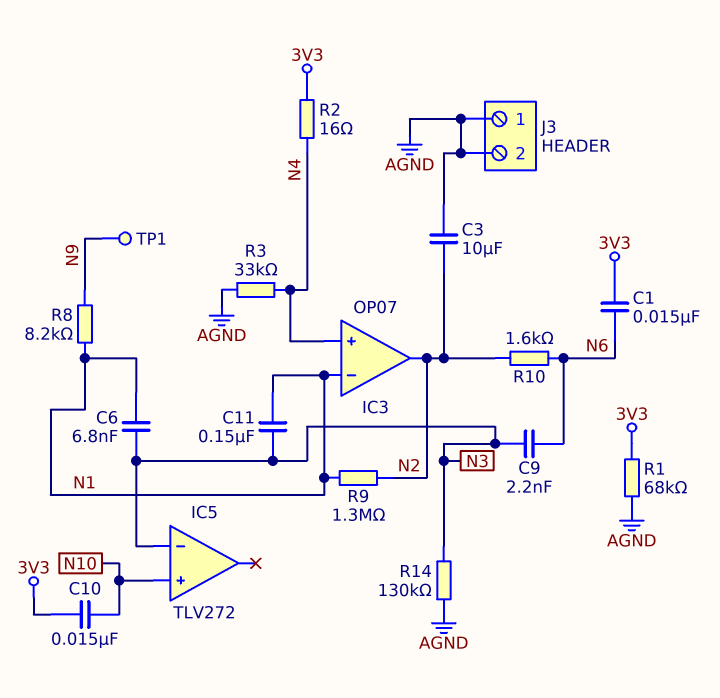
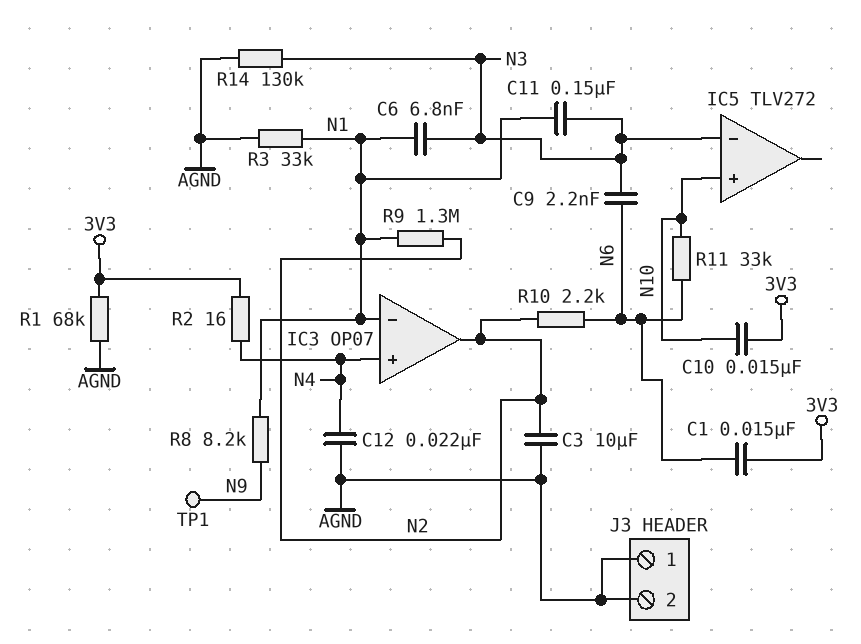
C12: none -> 22nF (AGND, N4)
R3: 33k (AGND, N4) -> 33k (AGND, N1)
R10: 1.6k (N2, N6) -> 2.2k (N2, N6)
R11: none -> 33k (N6, N10)

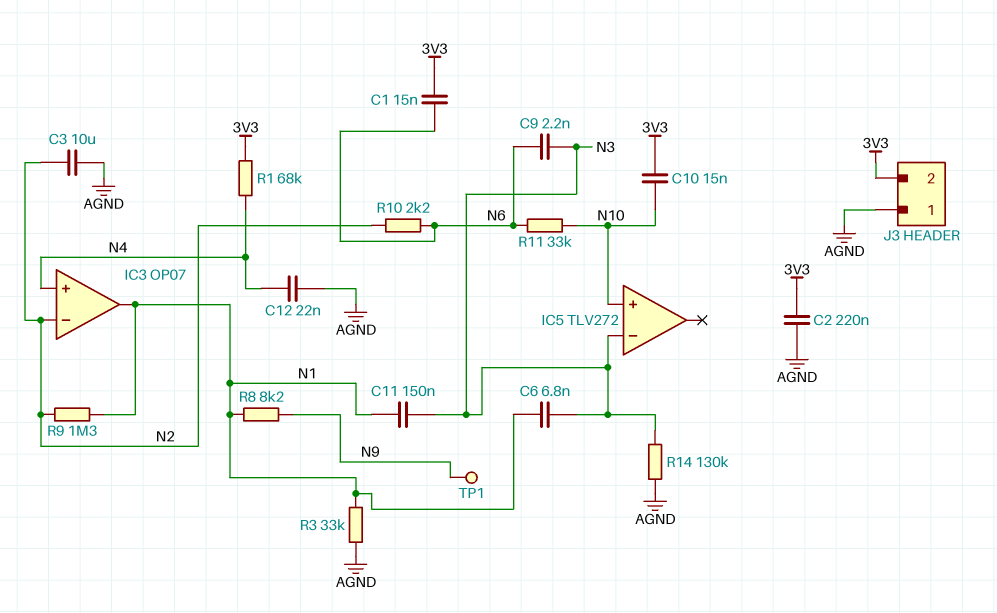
C2: none -> 220nF (3V3, AGND)
IC3 pin in-: N1 -> N2
IC3 pin out: N2 -> N1
J3 pin 2: AGND -> 3V3
R1: 68k (3V3, AGND) -> 68k (3V3, N4)
R2: 16 (3V3, N4) -> none

